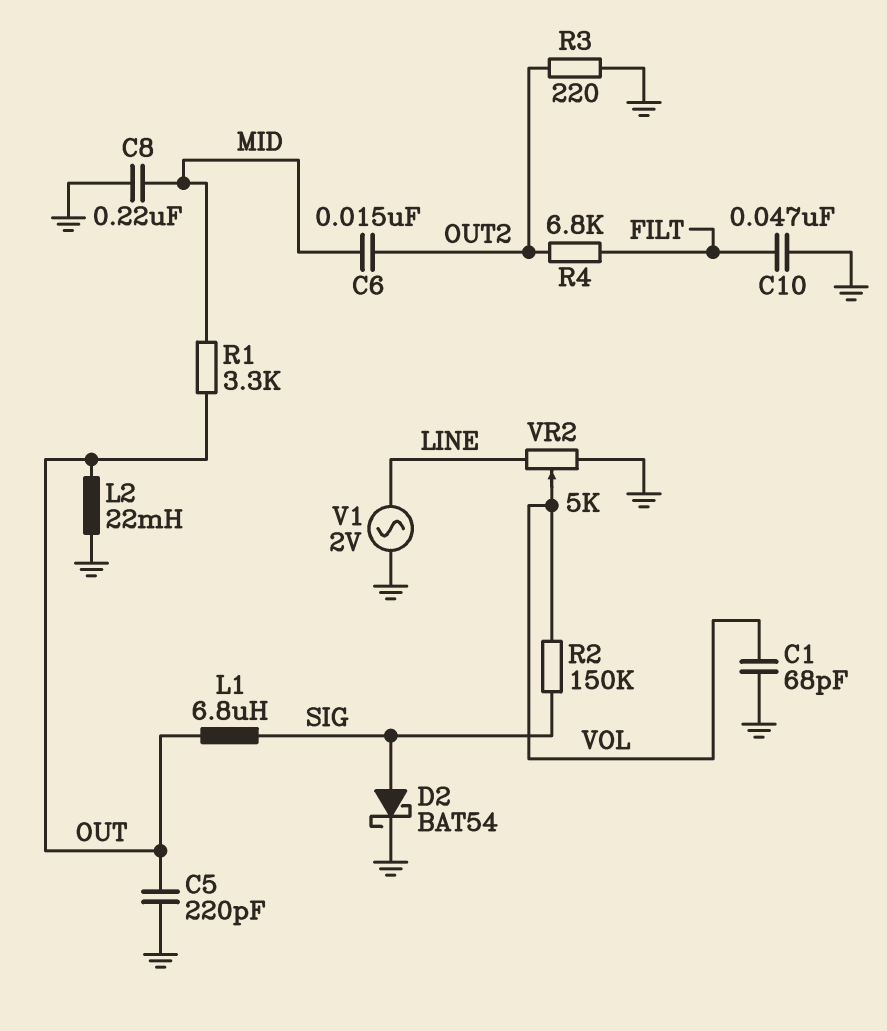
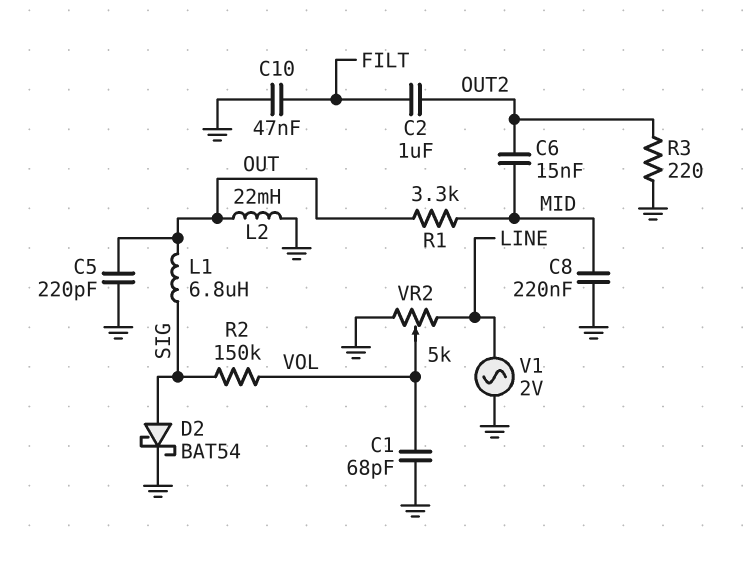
C2: none -> 1uF (FILT, OUT2)
R4: 6.8k (FILT, OUT2) -> none

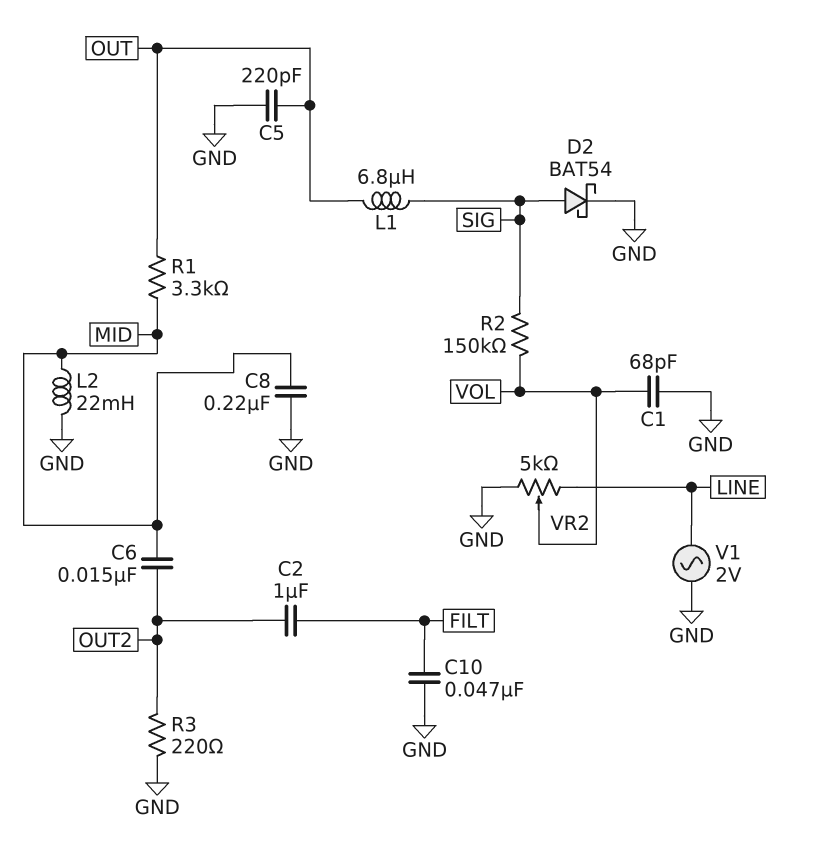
L2: 22mH (GND, OUT) -> 22mH (GND, MID)

